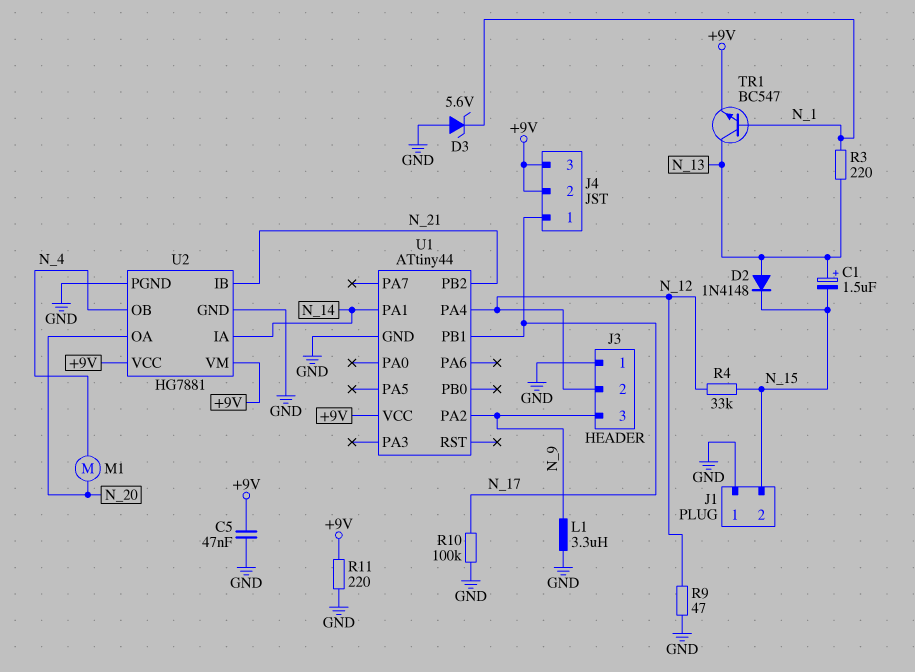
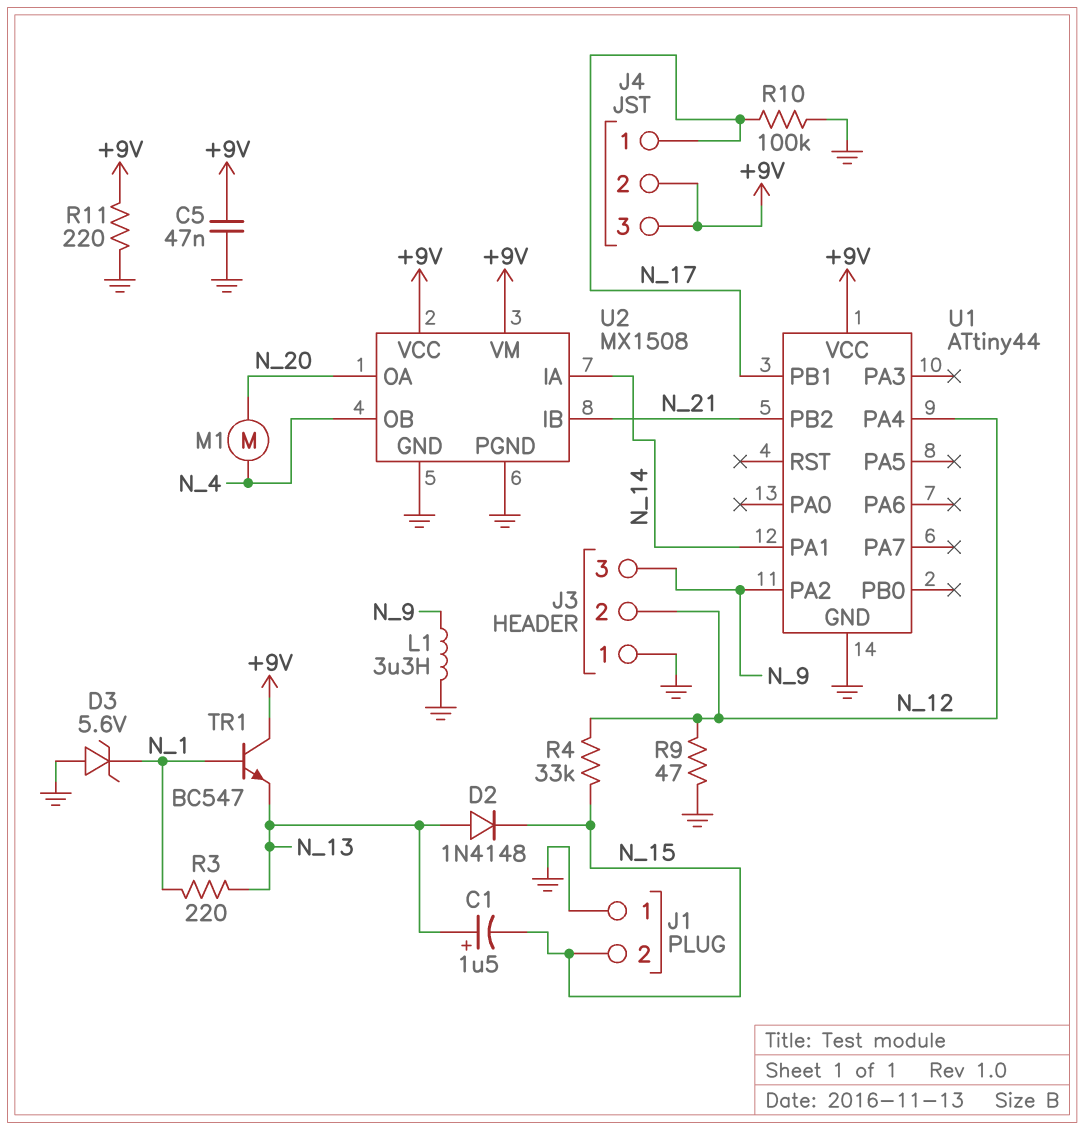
TR1: NPN BC547 (B N_1, C N_13, E +9V) -> NPN BC547 (B N_1, C +9V, E N_13)
U2: HG7881 -> MX1508

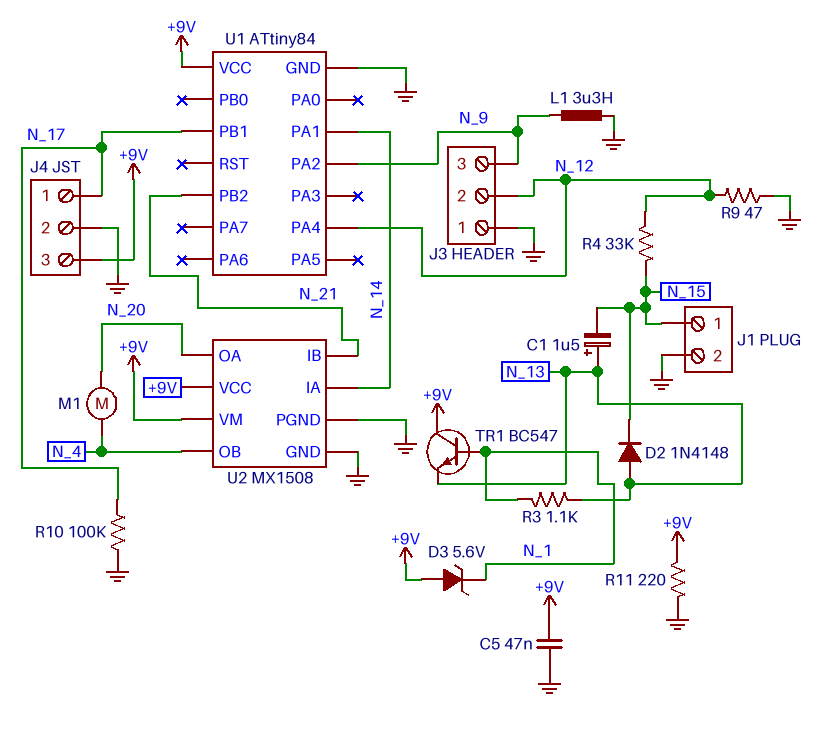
D3: zener 5.6V (A GND, K N_1) -> zener 5.6V (A +9V, K N_1)
J1 pin 1: GND -> N_15
J1 pin 2: N_15 -> GND
J4 pin 2: +9V -> GND
R3: 220 (N_1, N_13) -> 1.1k (N_1, N_13)
U1: ATtiny44 -> ATtiny84

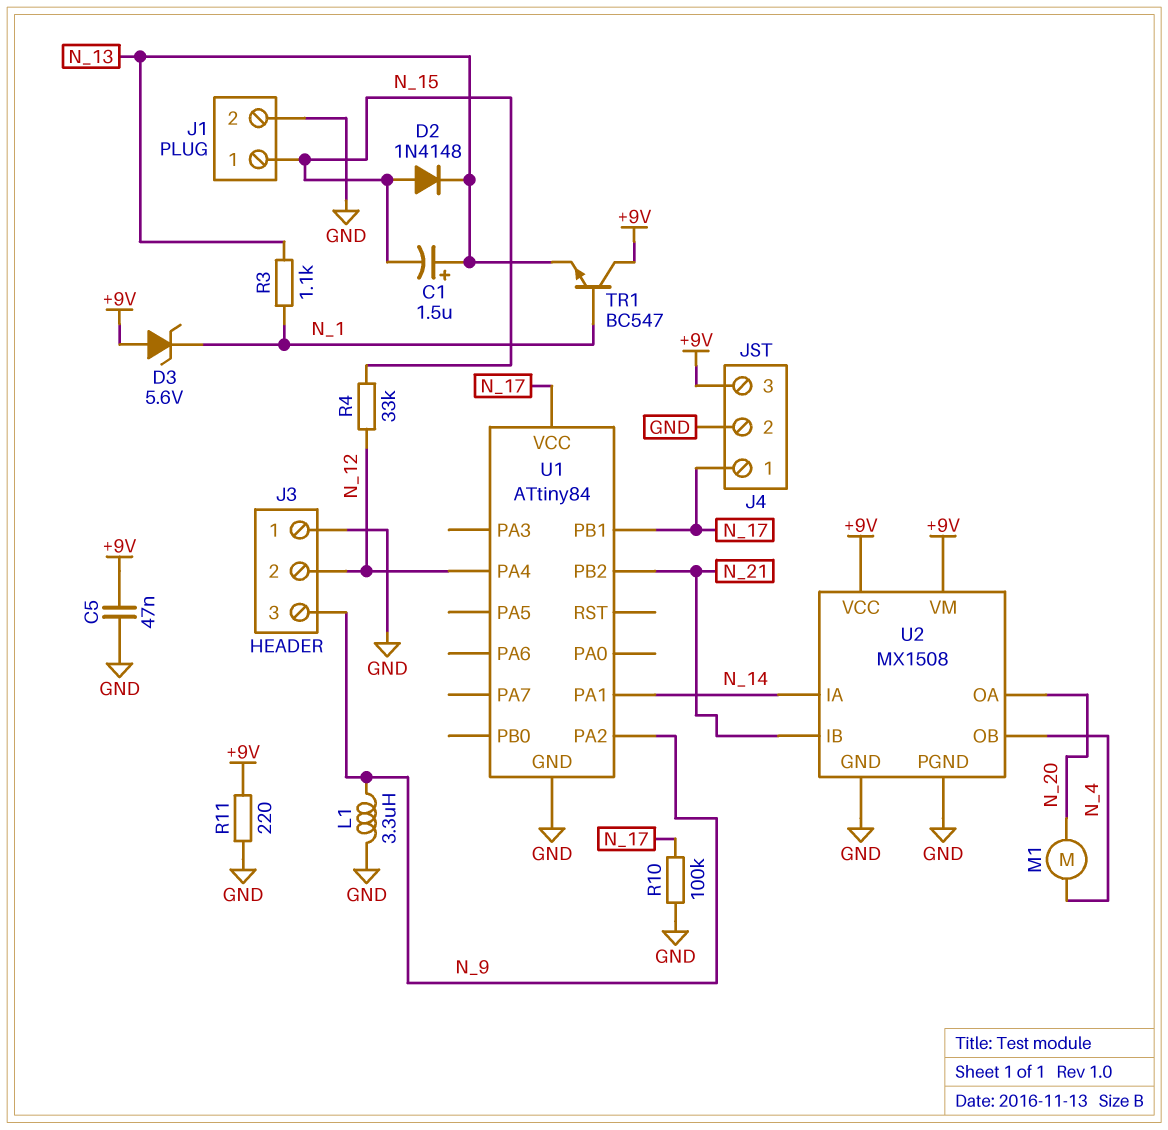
D2: diode 1N4148 (A N_13, K N_15) -> diode 1N4148 (A N_15, K N_13)
R9: 47 (GND, N_12) -> none
U1 pin VCC: +9V -> N_17

